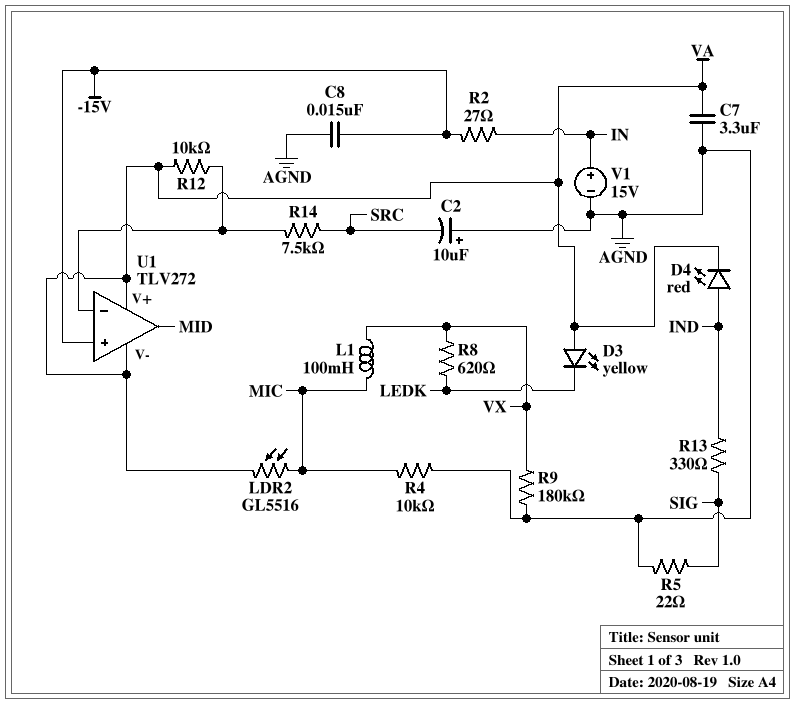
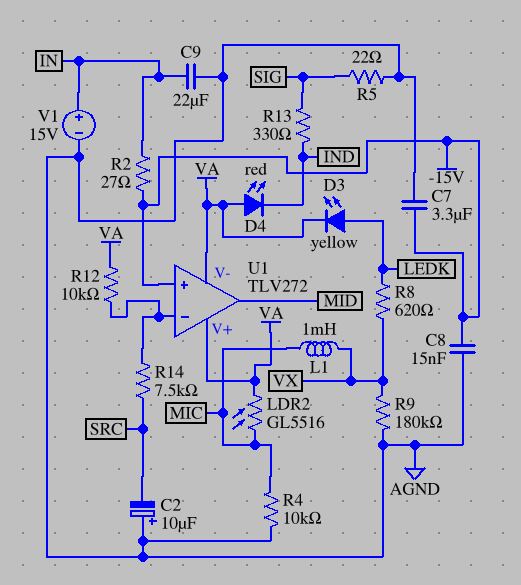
C7: 3.3uF (AGND, VA) -> 3.3uF (-15V, AGND)
C9: none -> 22uF (AGND, IN)
D3: LED yellow (A VA, K LEDK) -> LED yellow (A LEDK, K VA)
D4: LED red (A IND, K VA) -> LED red (A VA, K IND)
L1: 100mH (MIC, VX) -> 1mH (MIC, VX)

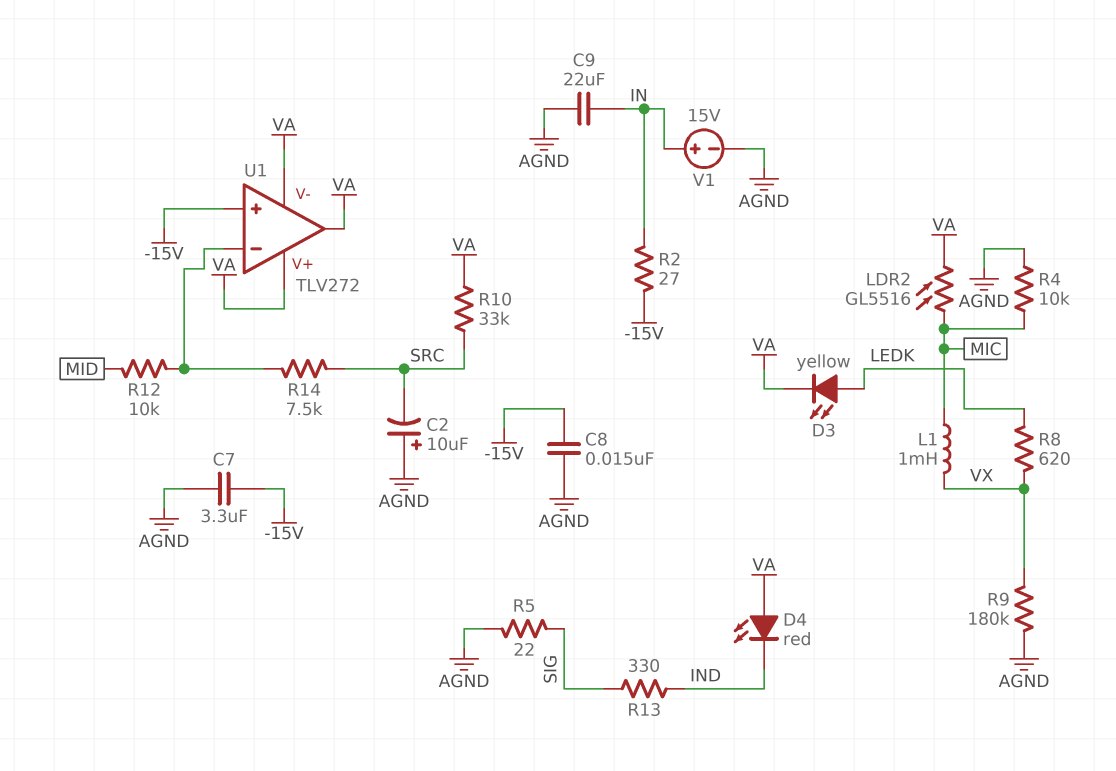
R10: none -> 33k (SRC, VA)
R12: 10k (U1/in-, VA) -> 10k (MID, U1/in-)
U1 pin out: MID -> VA

